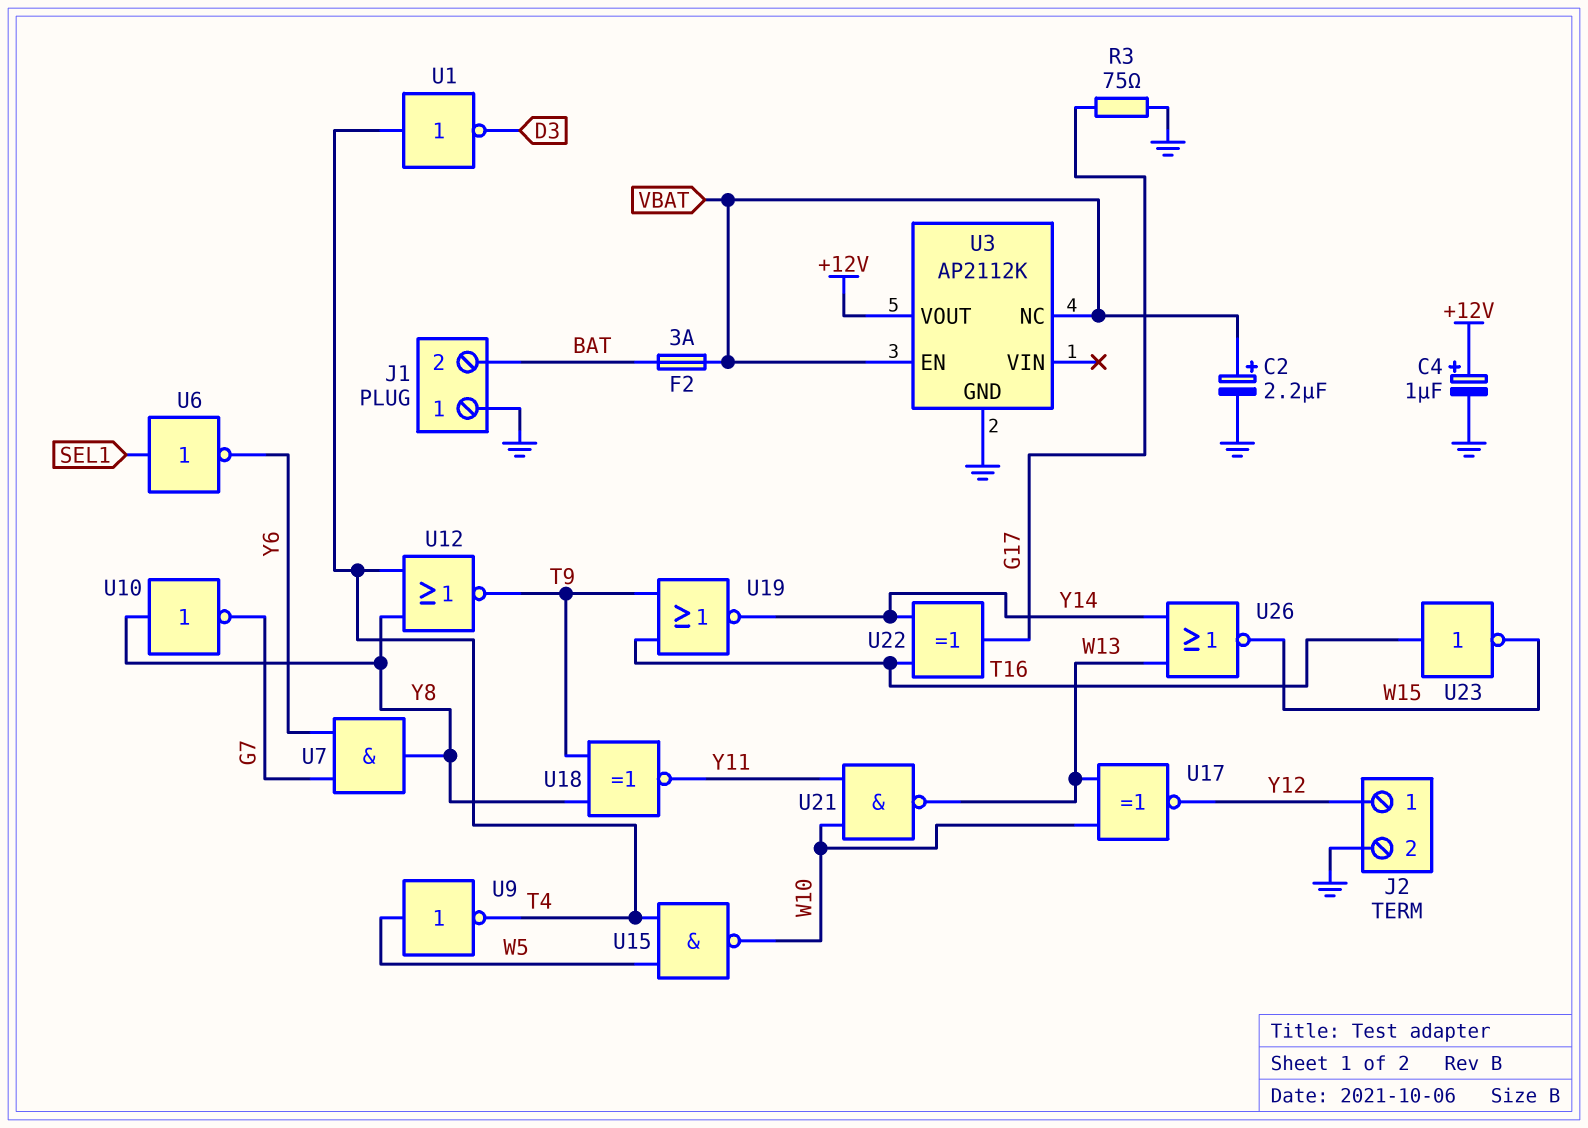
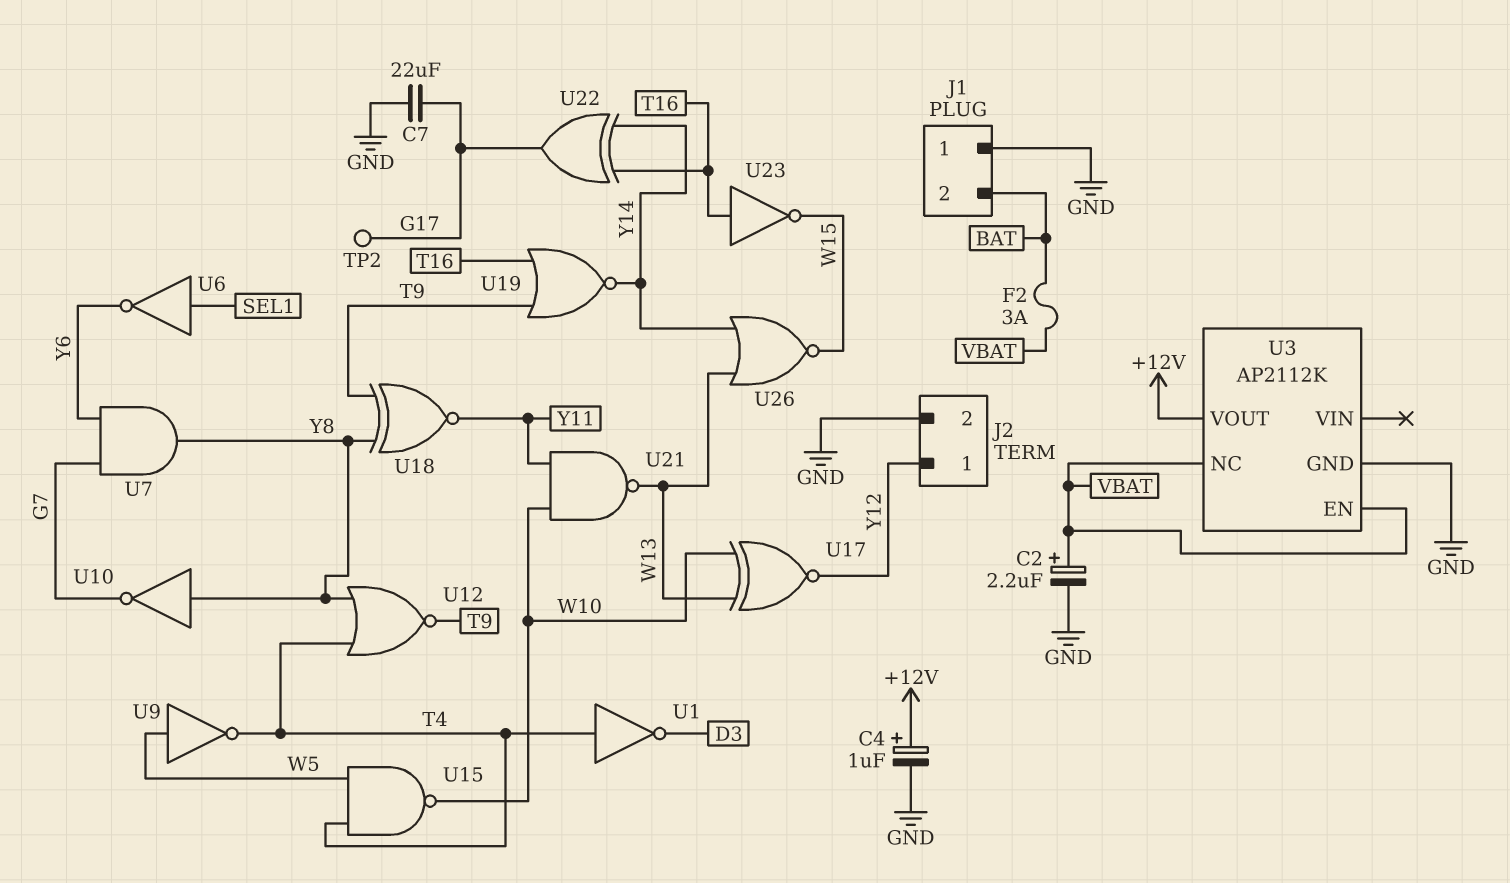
C7: none -> 22uF (G17, GND)
R3: 75 (G17, GND) -> none
TP2: none -> test point (G17)

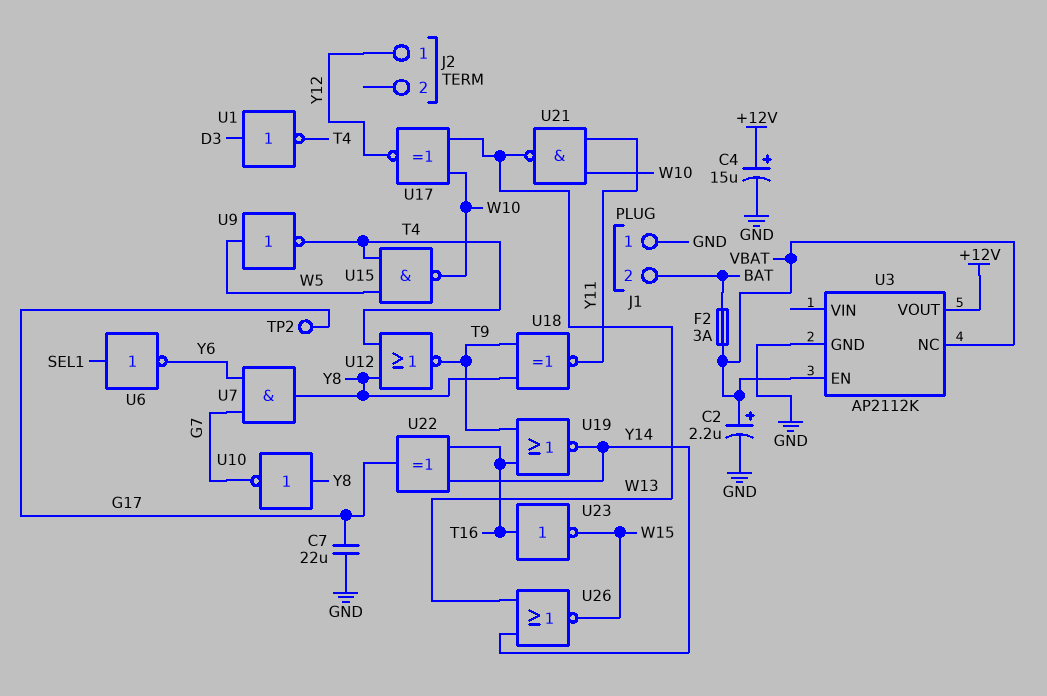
C4: 1uF (plus +12V, minus GND) -> 15uF (plus +12V, minus GND)
J2 pin 2: GND -> none
U1: NOT (in T4, out D3) -> NOT (in D3, out T4)

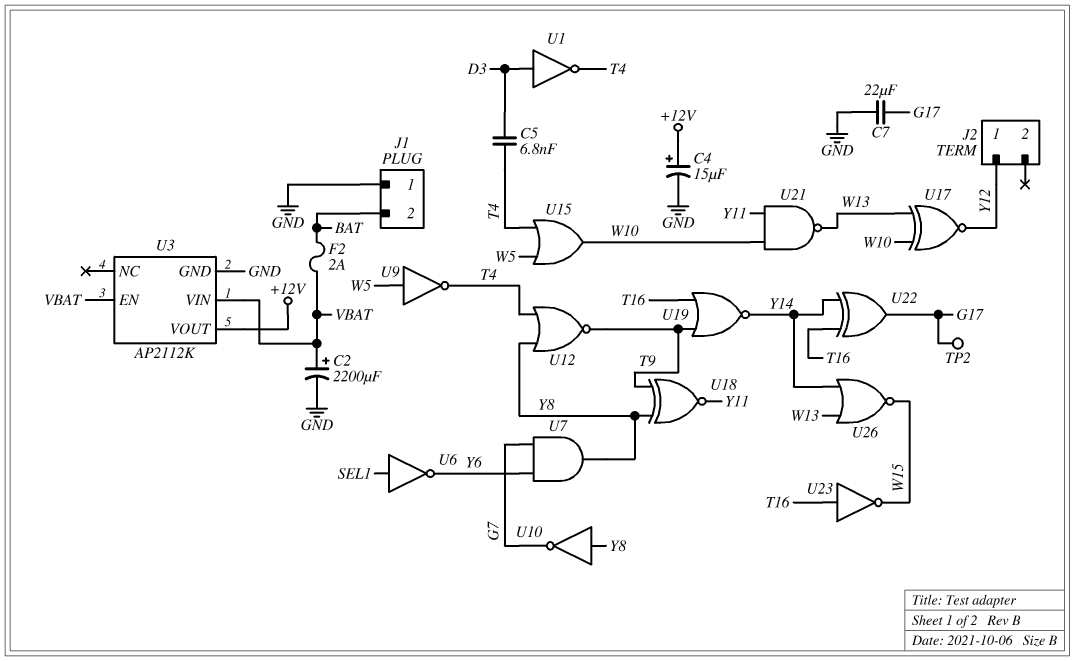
C2: 2.2uF (plus VBAT, minus GND) -> 2200uF (plus VBAT, minus GND)
C5: none -> 6.8nF (D3, T4)
F2: 3A (BAT, VBAT) -> 2A (BAT, VBAT)
U3 pin NC: VBAT -> none
U3 pin VIN: none -> VBAT
U15: NAND (in T4, in W5, out W10) -> OR (in T4, in W5, out W10)

